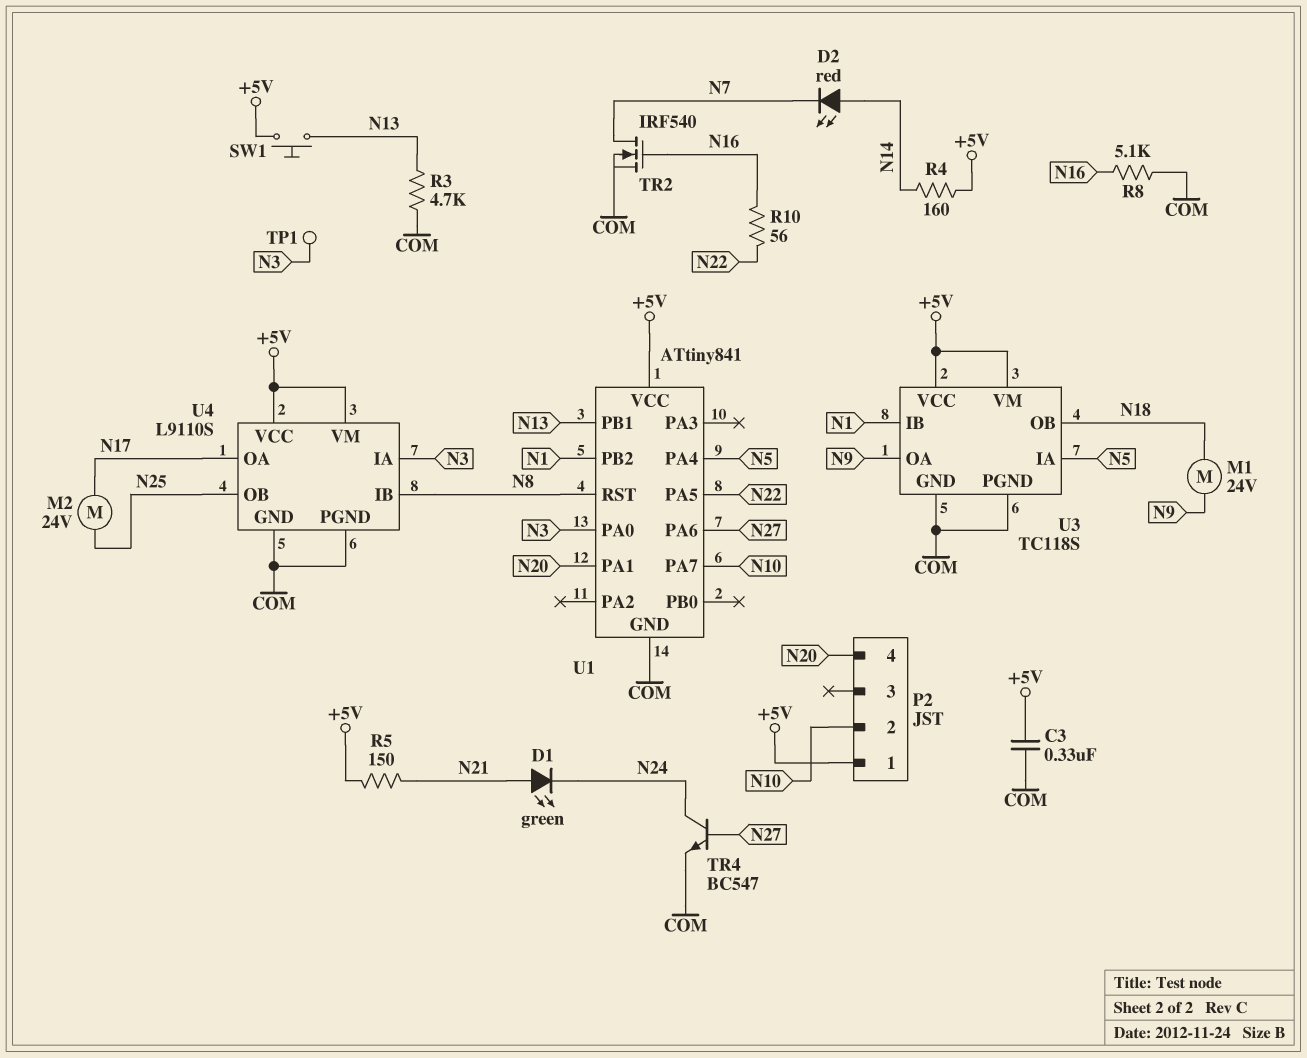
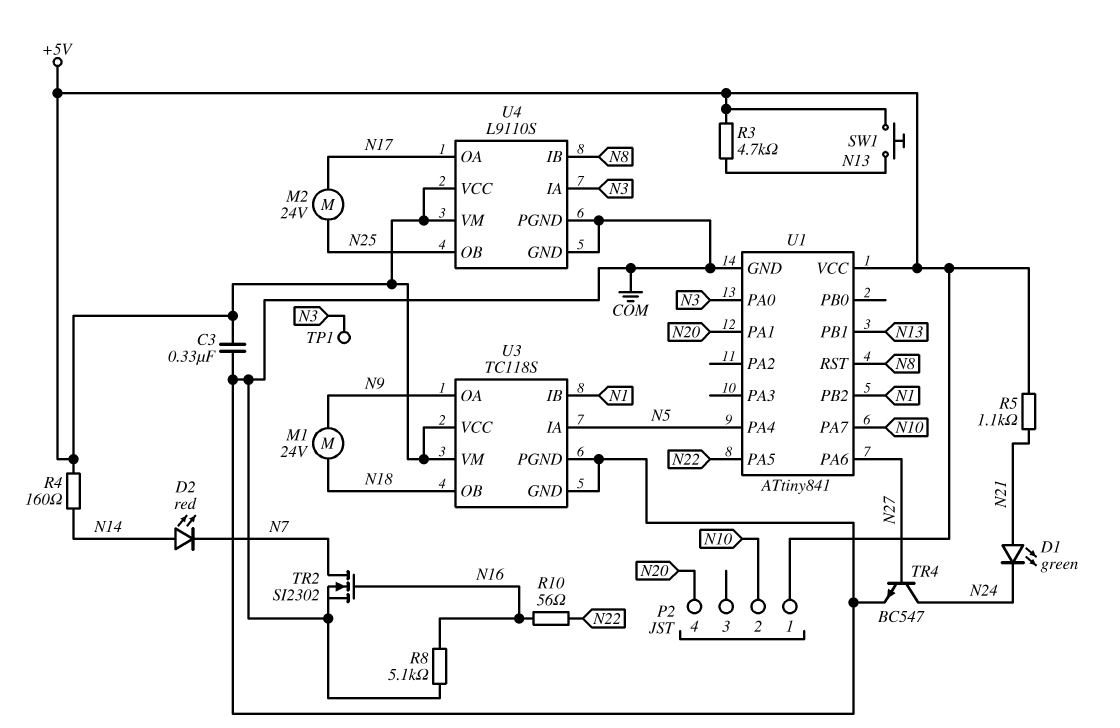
R3: 4.7k (COM, N13) -> 4.7k (+5V, N13)
R5: 150 (+5V, N21) -> 1.1k (+5V, N21)
TR2: NMOS IRF540 (G N16, D N7, S COM) -> NMOS SI2302 (G N16, D N7, S COM)

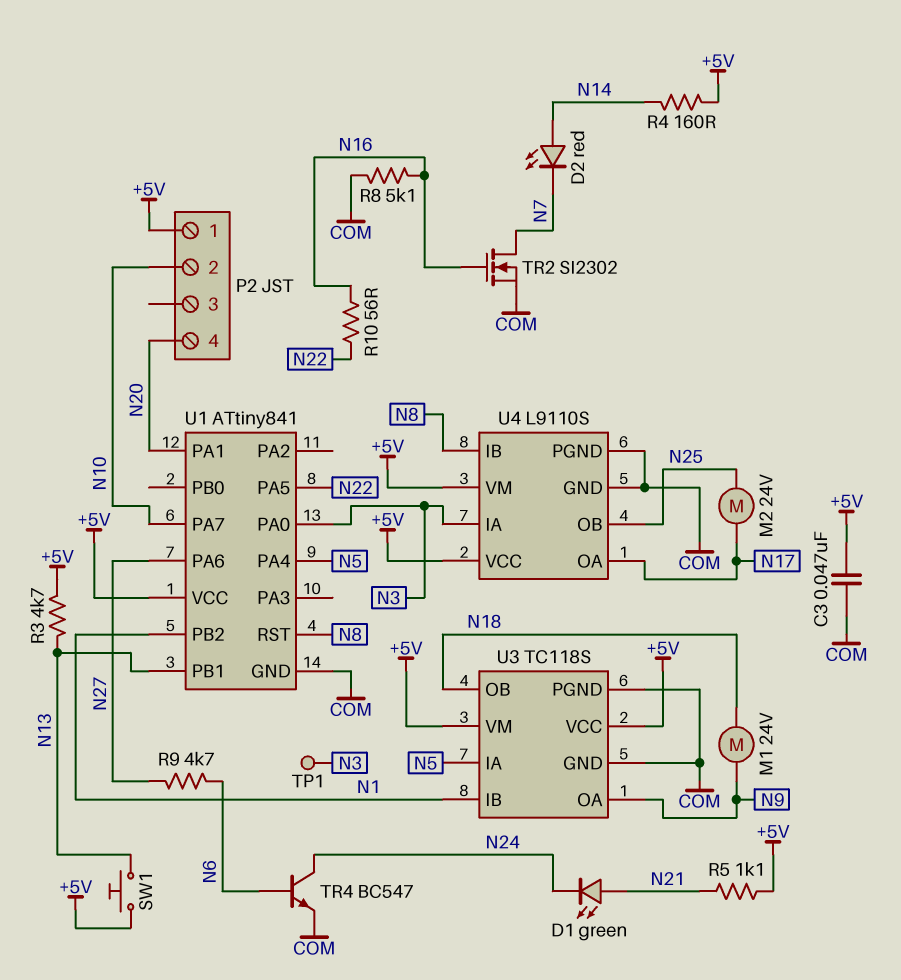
C3: 330nF (+5V, COM) -> 47nF (+5V, COM)
R9: none -> 4.7k (N6, N27)
TR4: NPN BC547 (B N27, C N24, E COM) -> NPN BC547 (B N6, C N24, E COM)

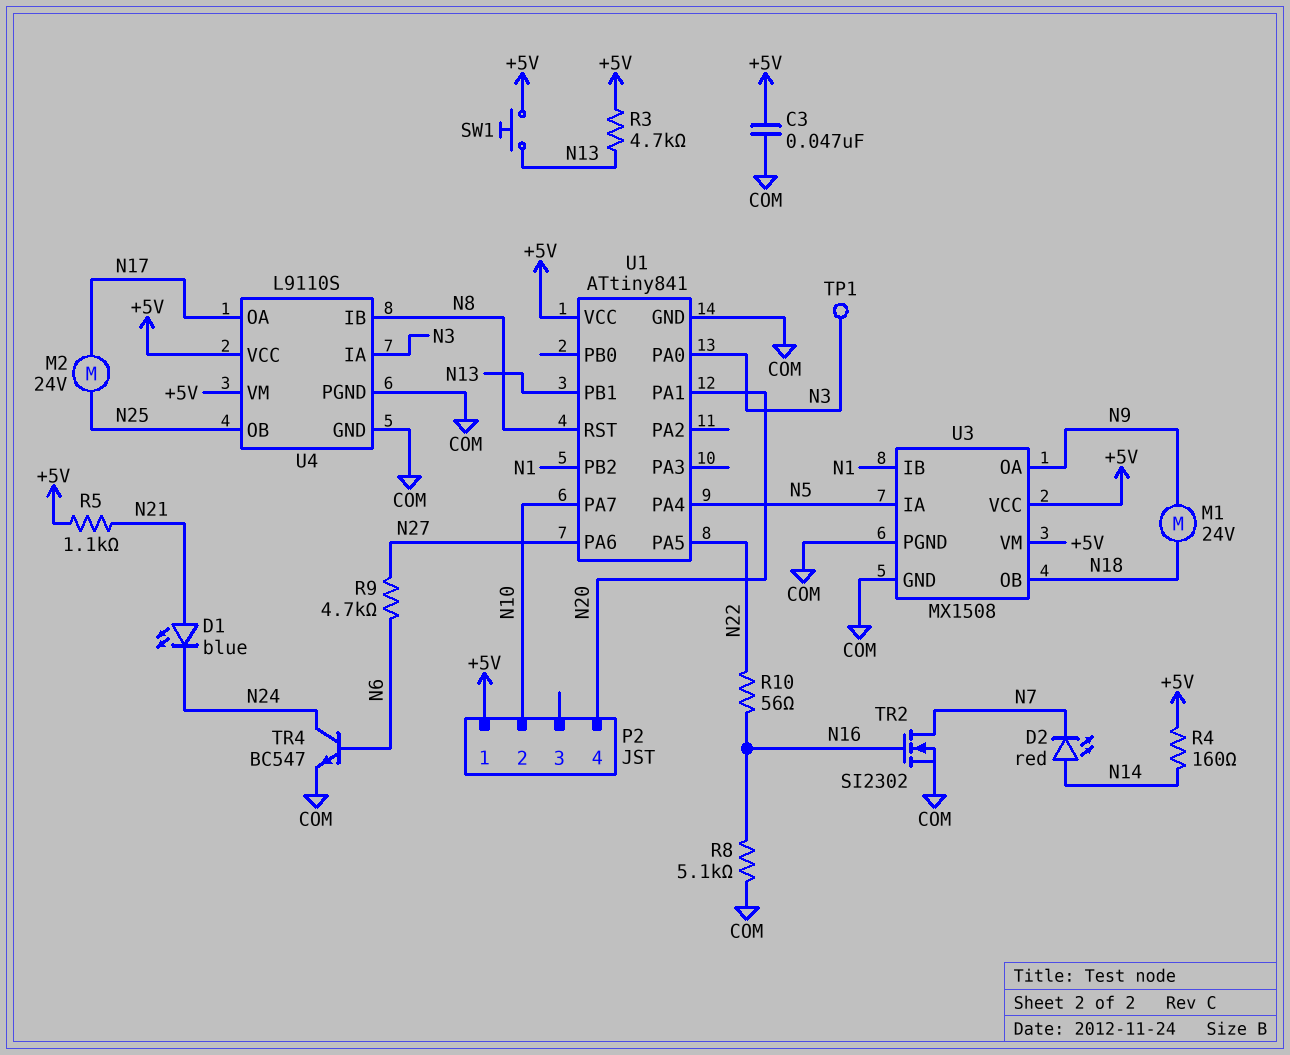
D1: LED green (A N21, K N24) -> LED blue (A N21, K N24)
U3: TC118S -> MX1508

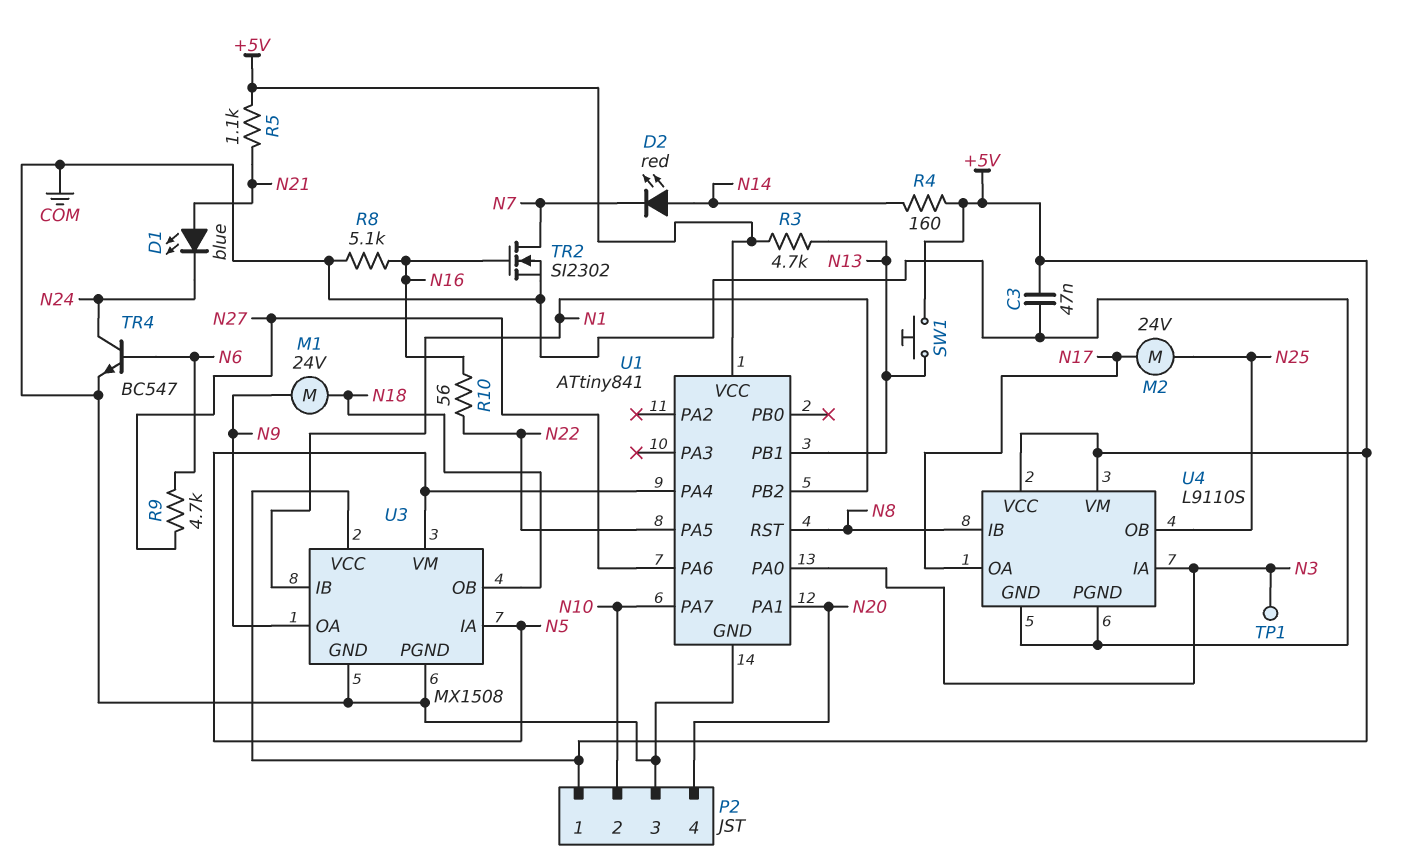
P2 pin 3: none -> COM
U3 pin VM: +5V -> N5

